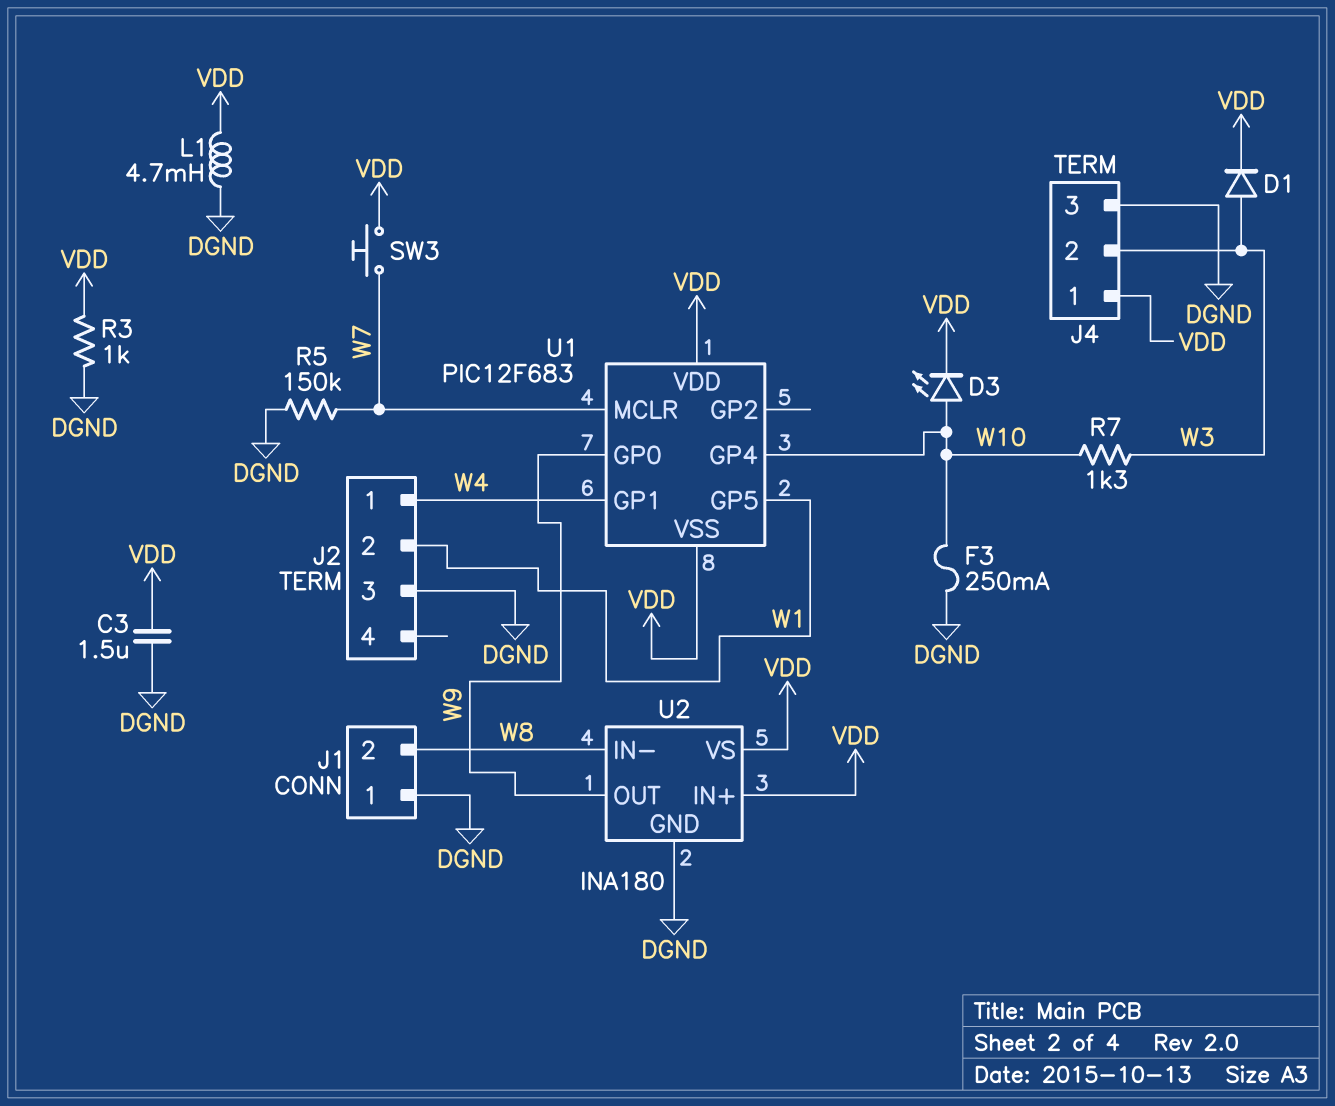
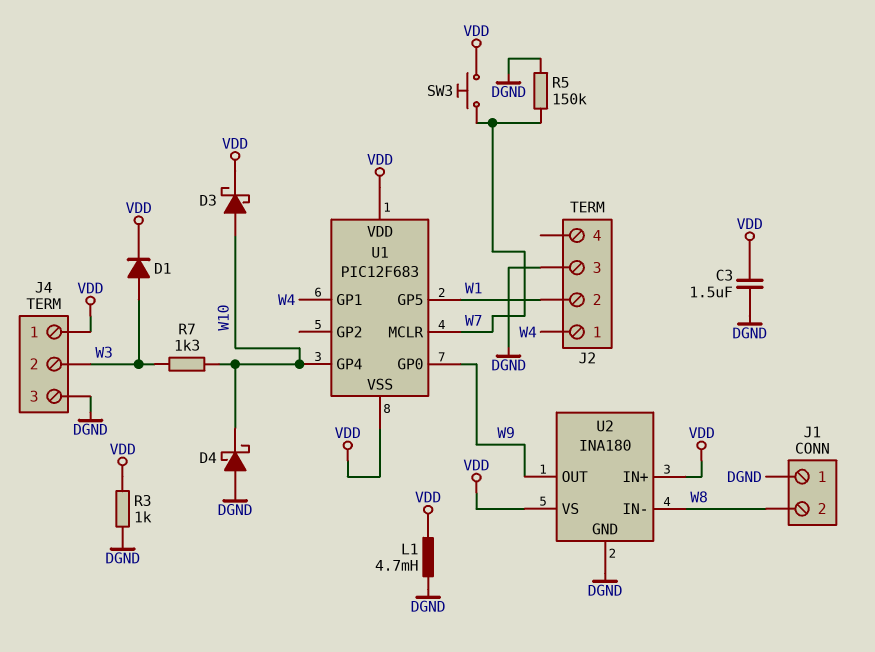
D3: LED (A W10, K VDD) -> schottky (A W10, K VDD)
D4: none -> schottky (A DGND, K W10)
F3: 250mA (DGND, W10) -> none

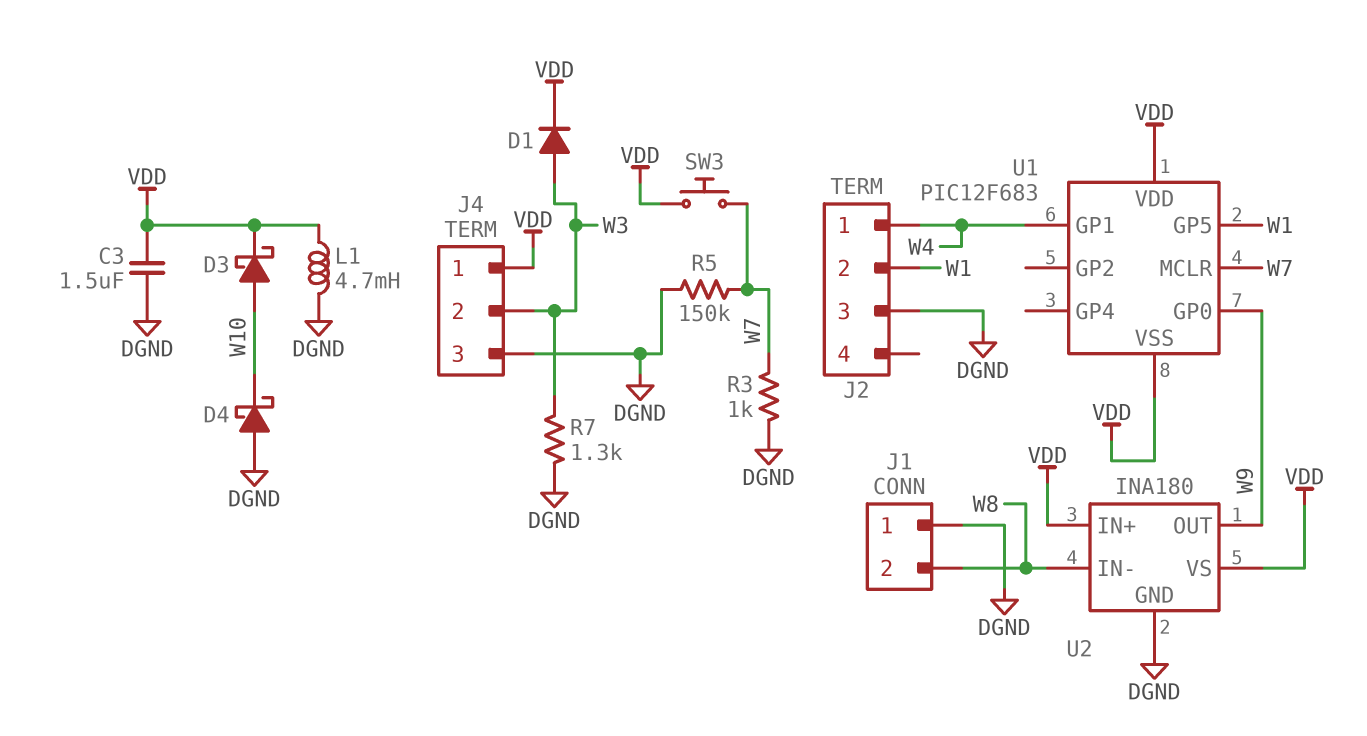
R3: 1k (DGND, VDD) -> 1k (DGND, W7)
R7: 1.3k (W3, W10) -> 1.3k (DGND, W3)
U1 pin GP4: W10 -> none

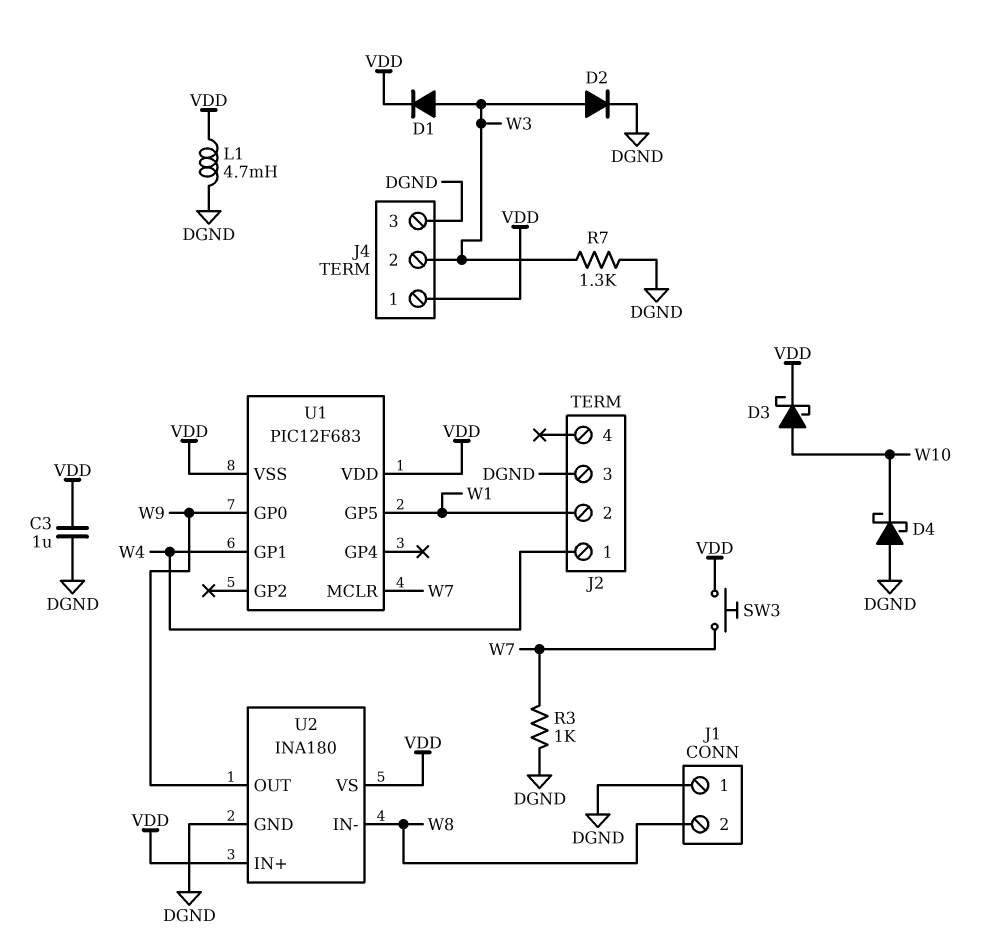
C3: 1.5uF (DGND, VDD) -> 1uF (DGND, VDD)
D2: none -> diode (A W3, K DGND)
R5: 150k (DGND, W7) -> none

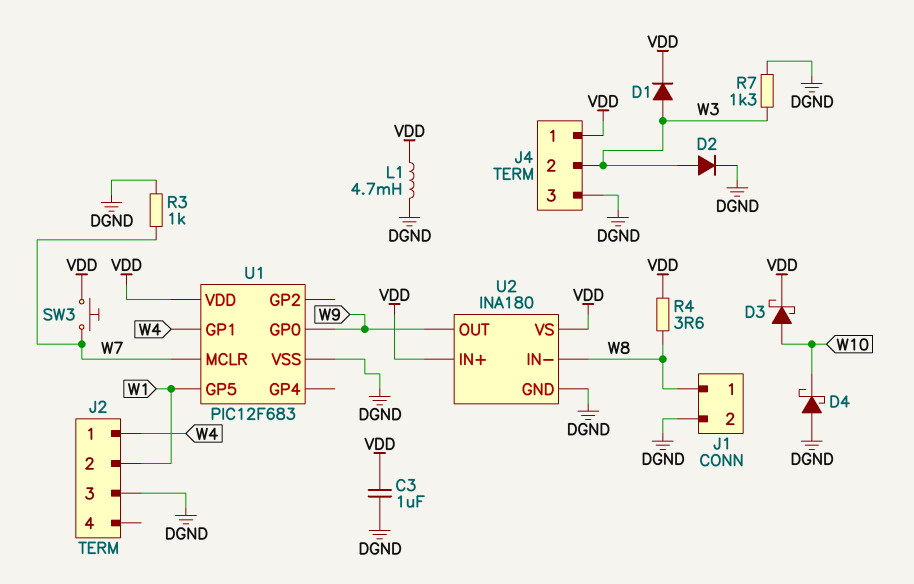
J1 pin 1: DGND -> W8
J1 pin 2: W8 -> DGND
R4: none -> 3.6 (VDD, W8)
U1 pin VSS: VDD -> DGND

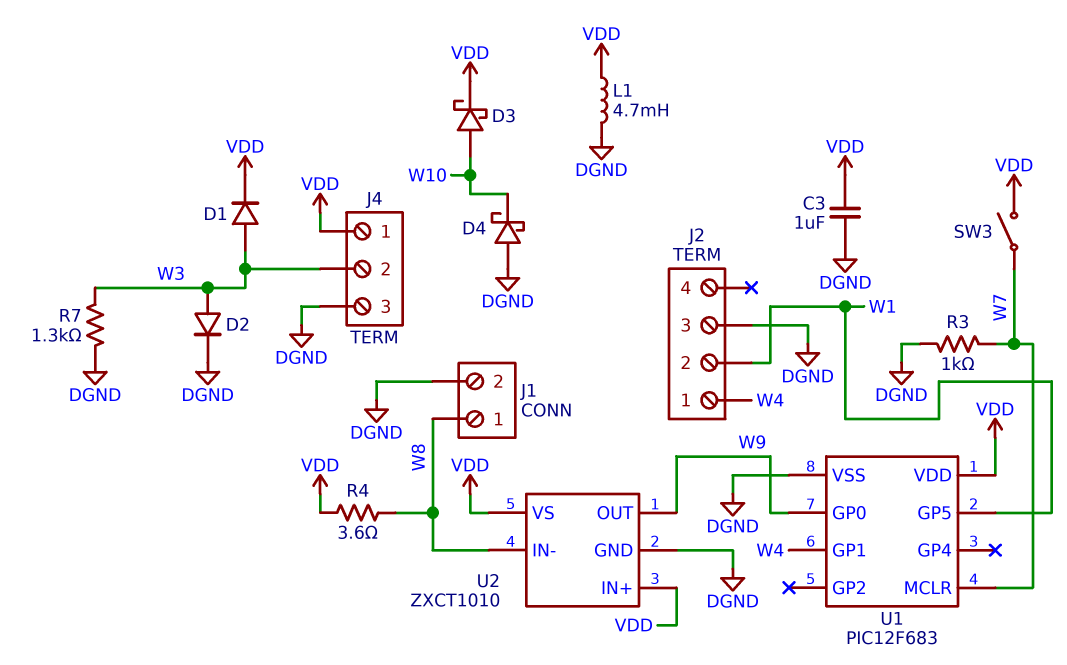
SW3: button (VDD, W7) -> switch (VDD, W7)
U2: INA180 -> ZXCT1010

